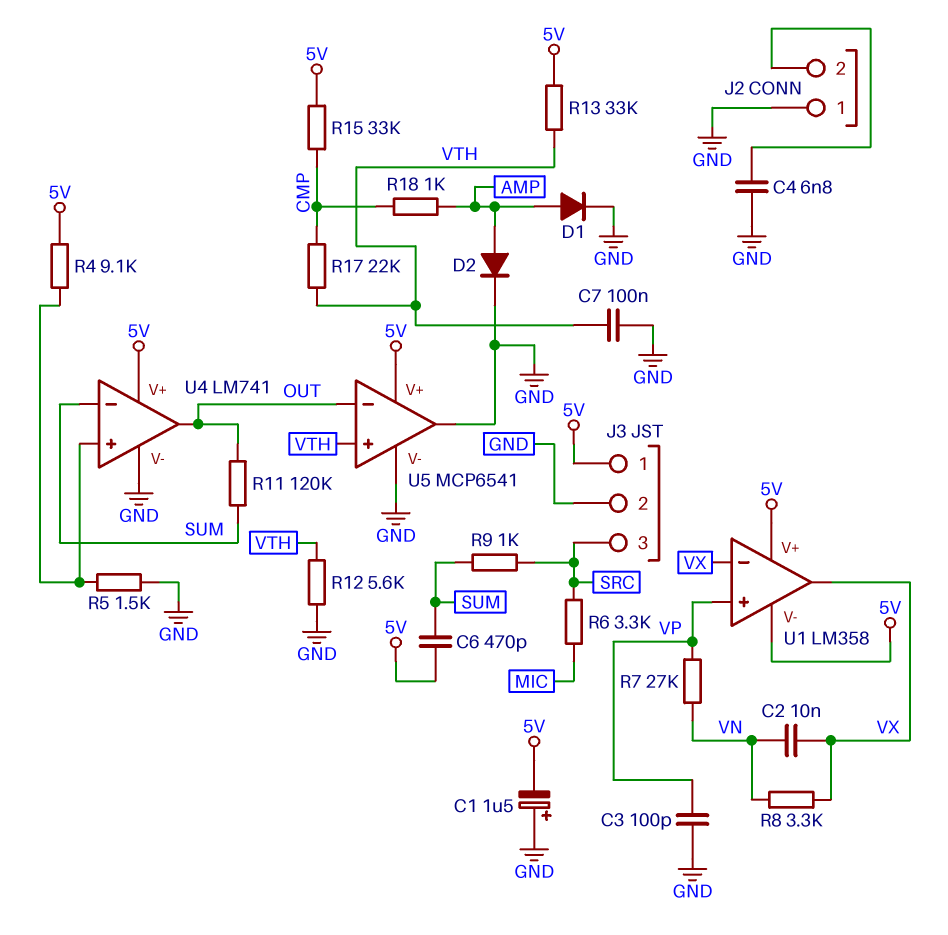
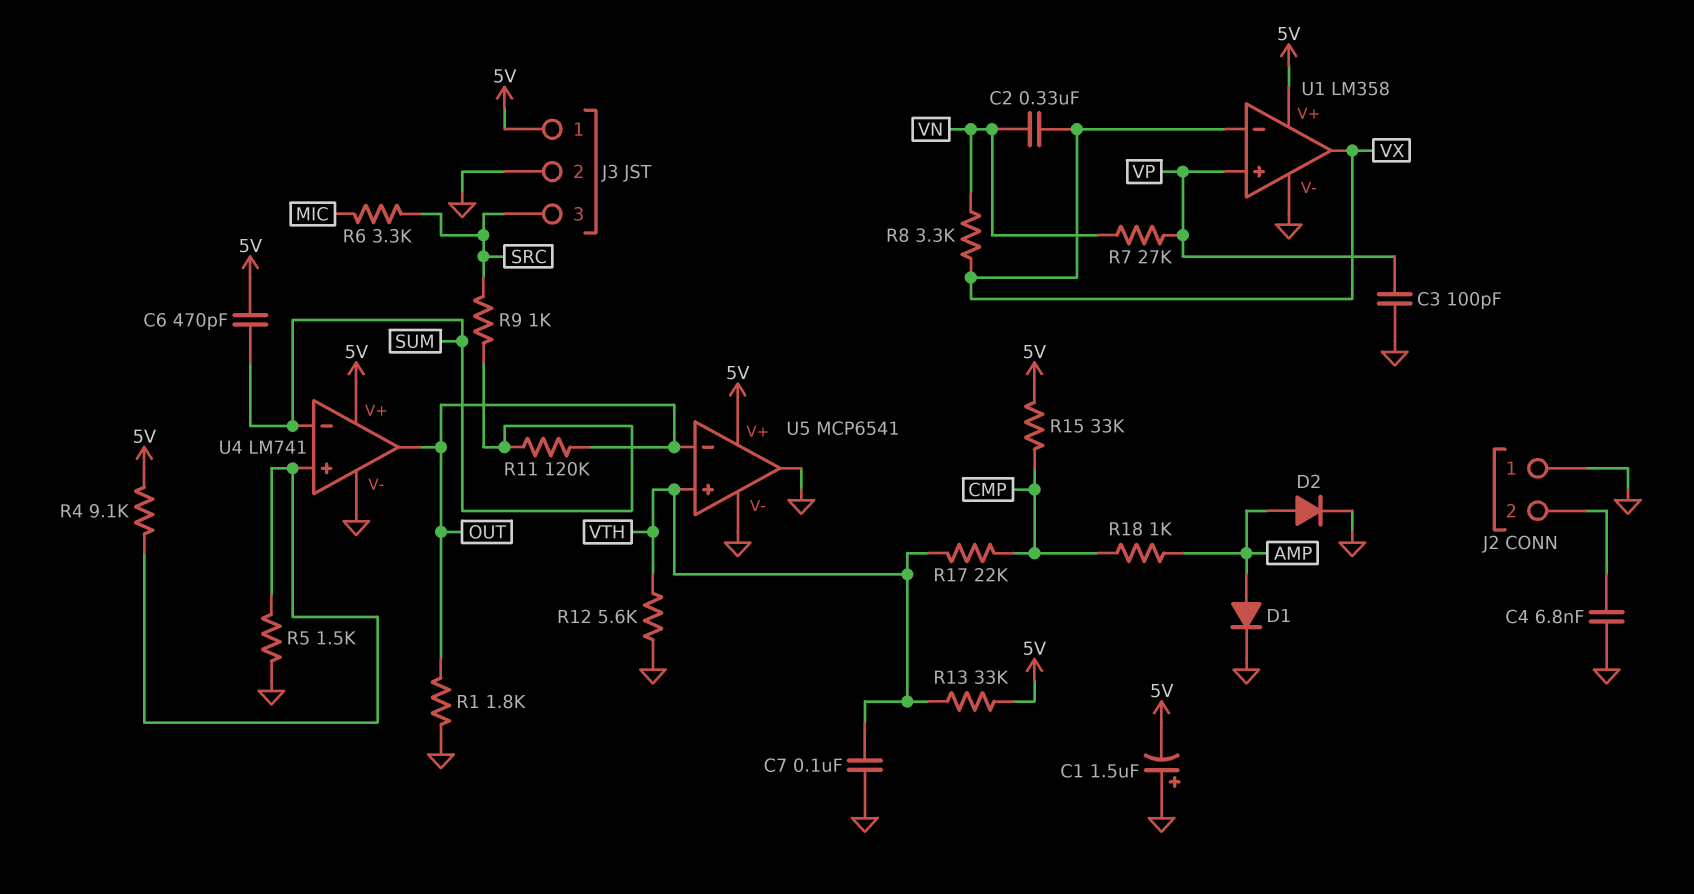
C2: 10nF (VN, VX) -> 330nF (VN, VX)
R1: none -> 1.8k (GND, OUT)
U1 pin V-: 5V -> GND

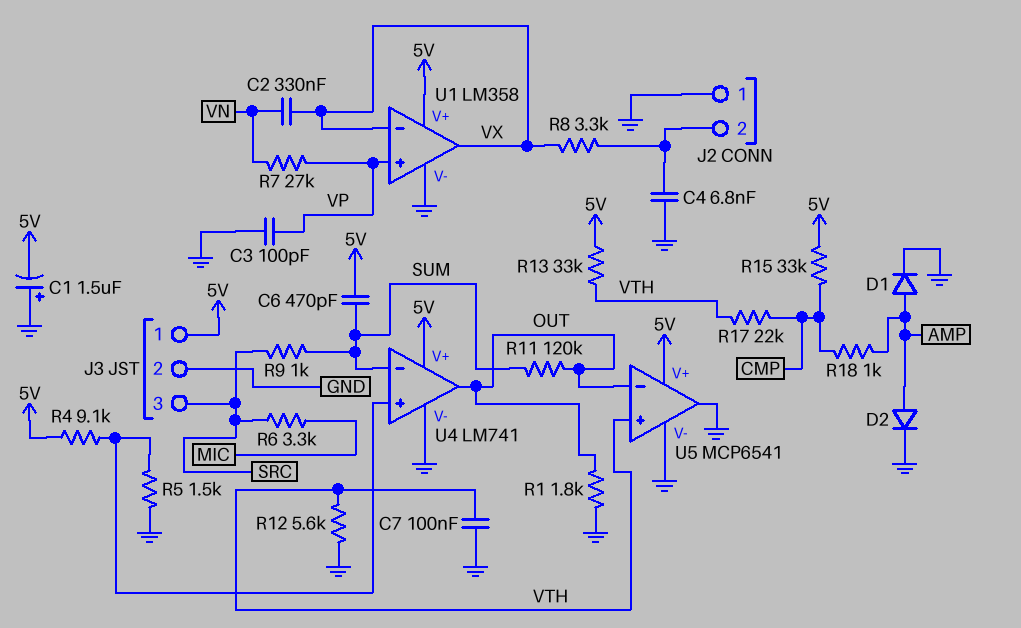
R8: 3.3k (VN, VX) -> 3.3k (J2/2, VX)

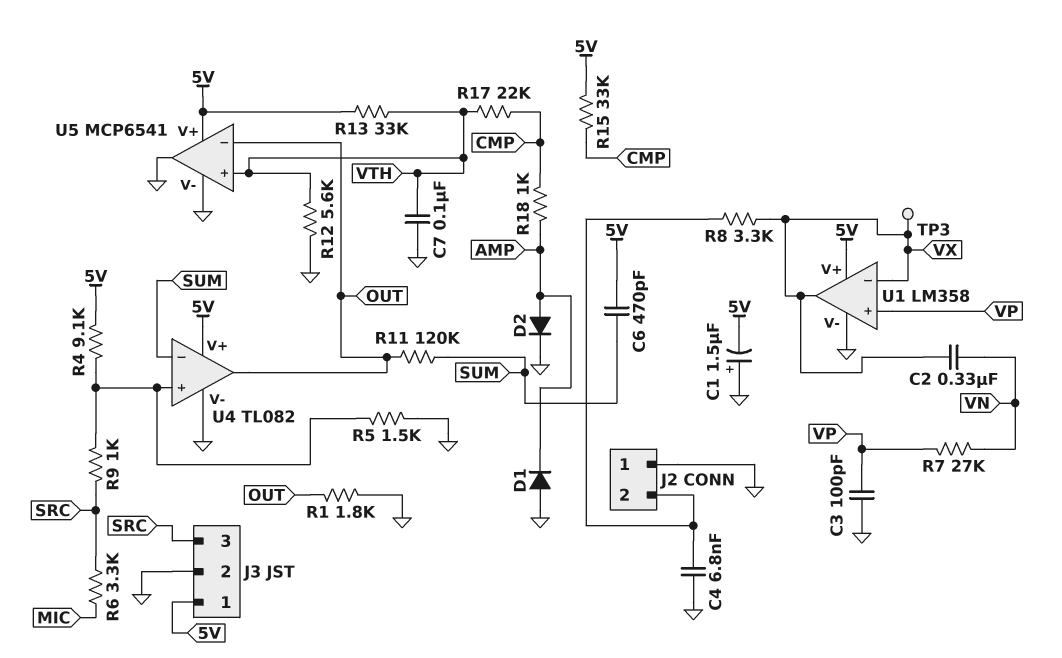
D1: diode (A AMP, K GND) -> diode (A GND, K AMP)
R9: 1k (SRC, SUM) -> 1k (SRC, U4/in+)
TP3: none -> test point (VX)
U4: LM741 -> TL082

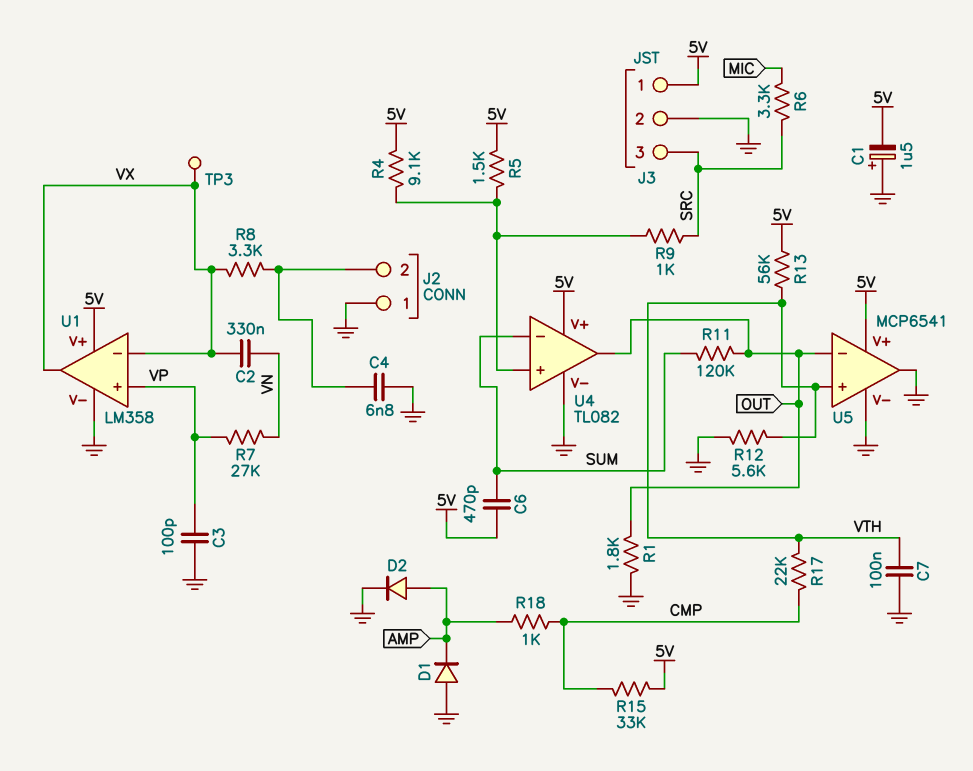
R5: 1.5k (GND, U4/in+) -> 1.5k (5V, U4/in+)
R13: 33k (5V, VTH) -> 56k (5V, VTH)

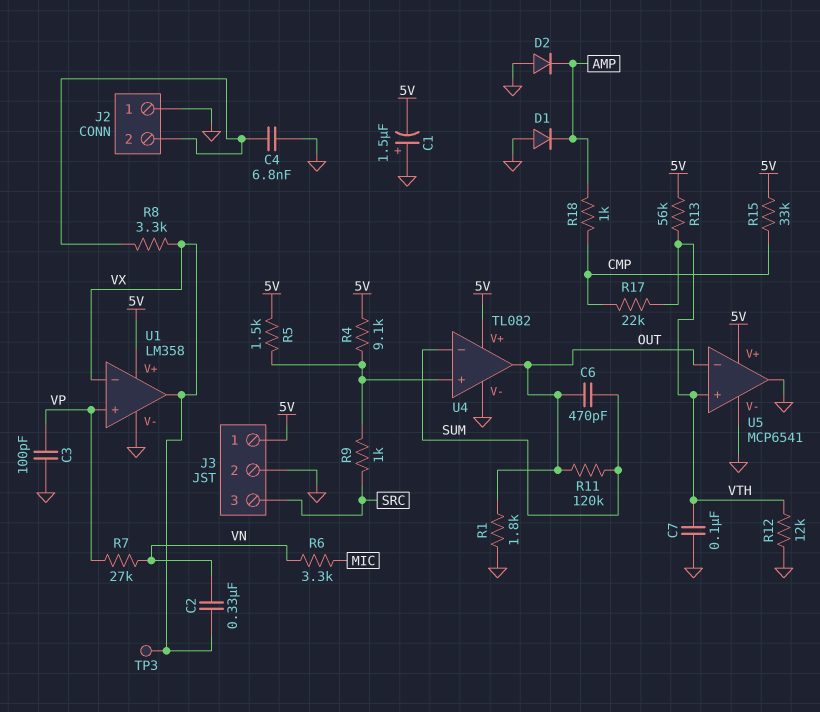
C6: 470pF (5V, SUM) -> 470pF (OUT, SUM)
D2: diode (A AMP, K GND) -> diode (A GND, K AMP)
R6: 3.3k (MIC, SRC) -> 3.3k (MIC, VN)
R12: 5.6k (GND, VTH) -> 12k (GND, VTH)

